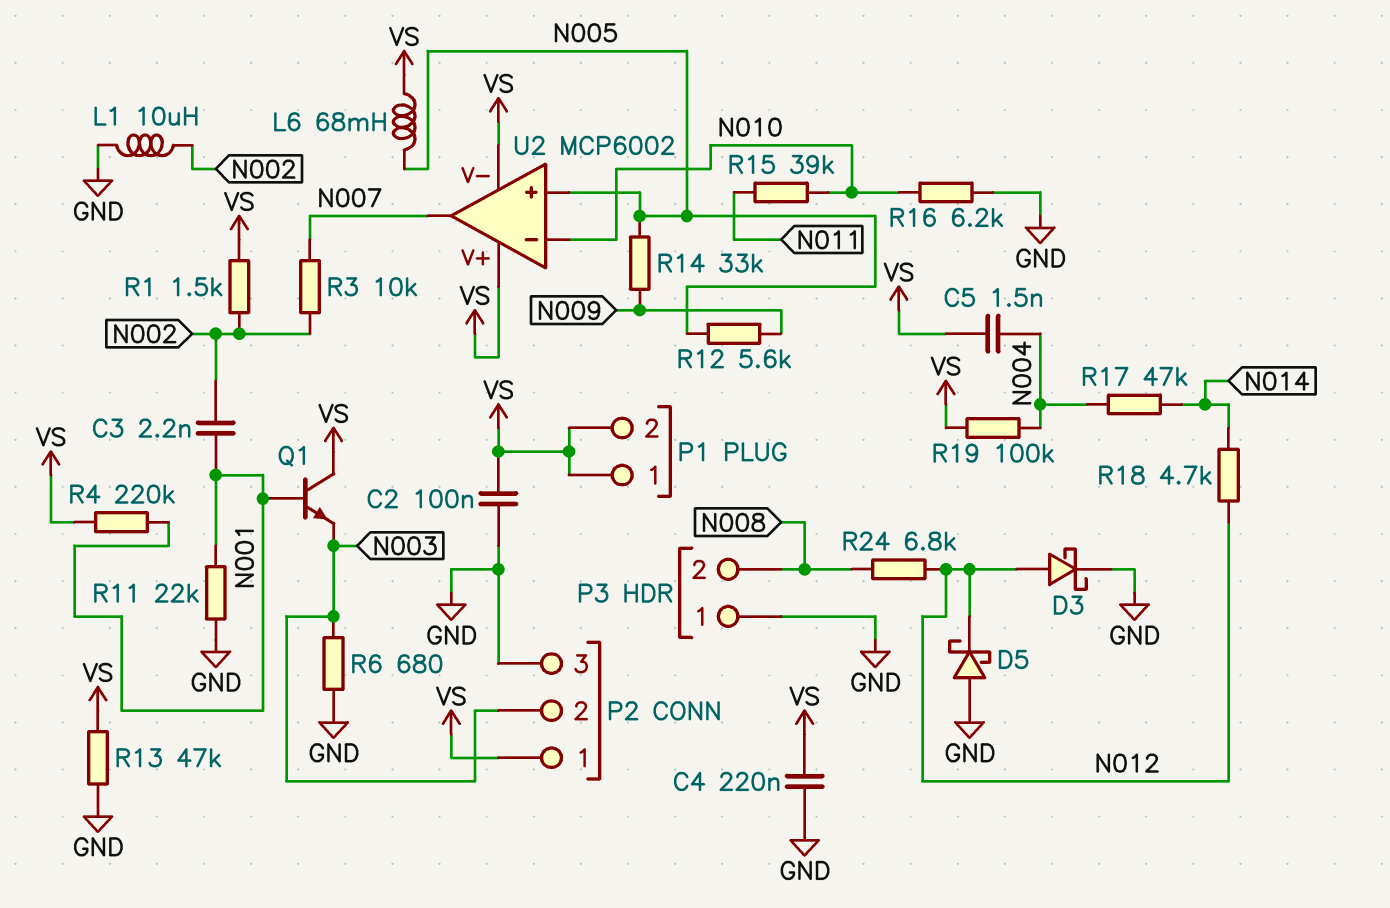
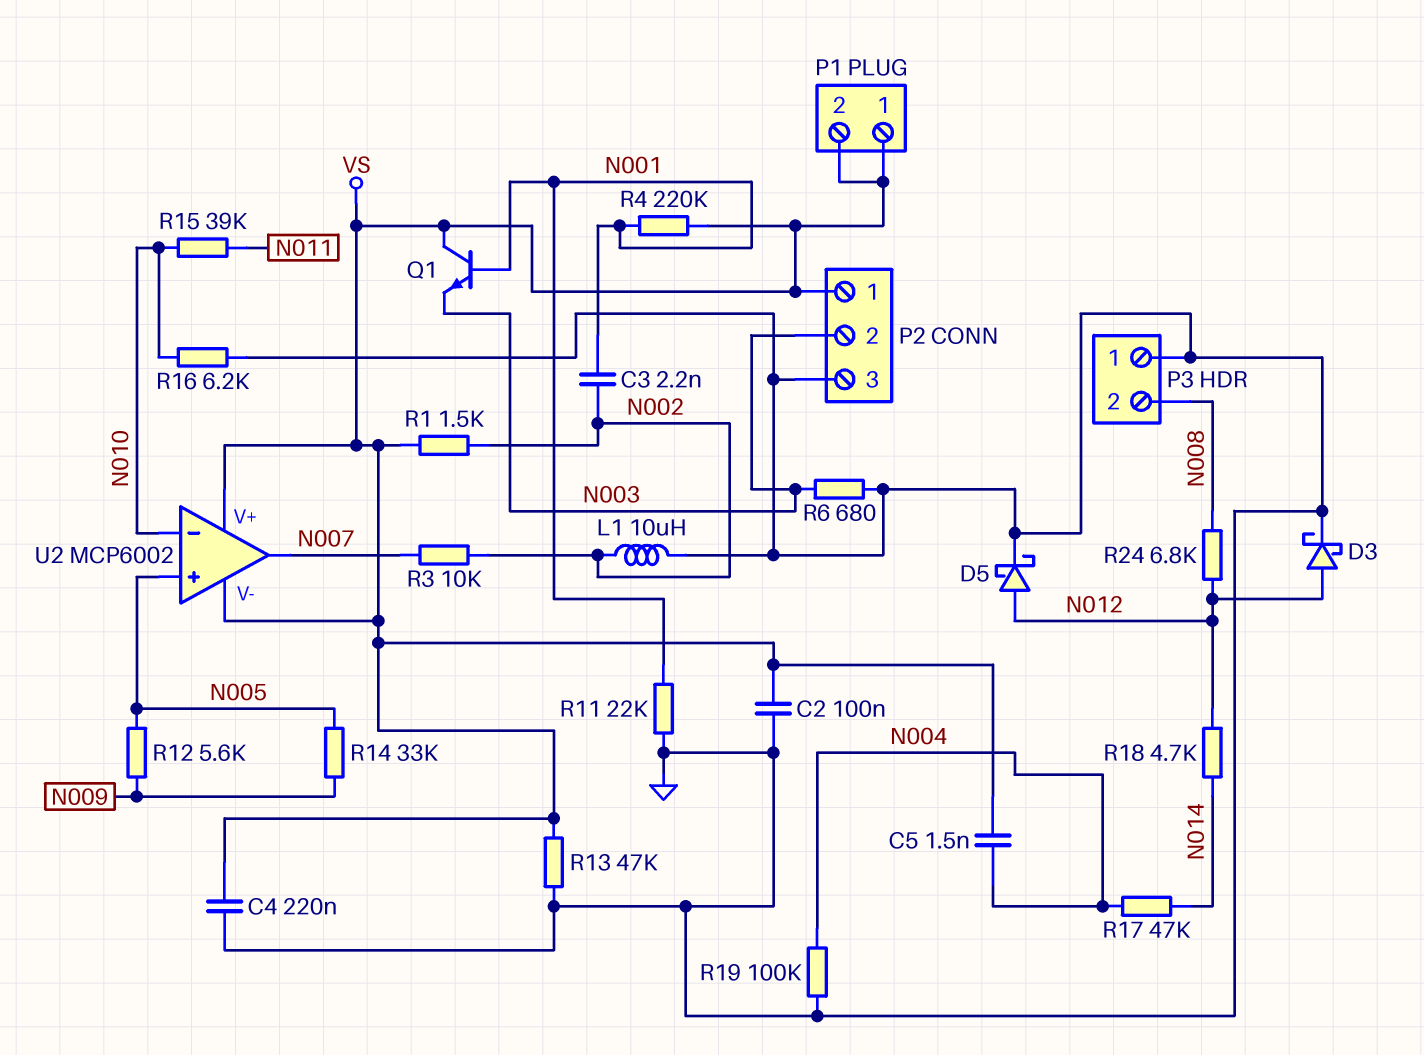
D5: schottky (A GND, K N012) -> schottky (A N012, K GND)
L6: 68mH (N005, VS) -> none
R19: 100k (N004, VS) -> 100k (GND, N004)

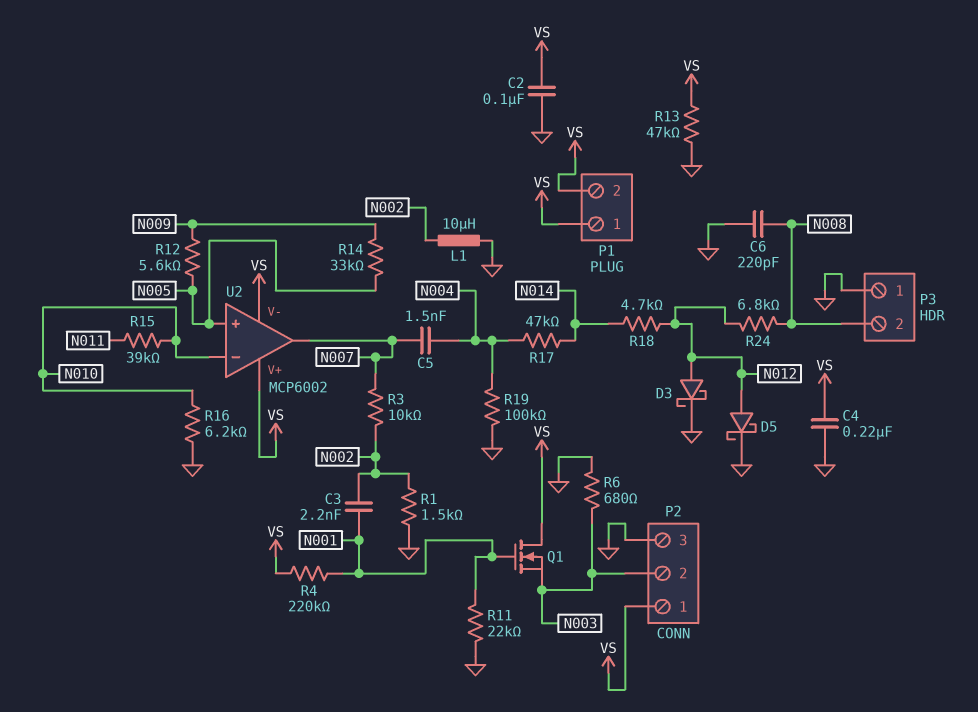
C5: 1.5nF (N004, VS) -> 1.5nF (N004, N007)
C6: none -> 220pF (GND, N008)
Q1: NPN (B N001, C VS, E N003) -> NMOS (G N001, D VS, S N003)
R1: 1.5k (N002, VS) -> 1.5k (GND, N002)

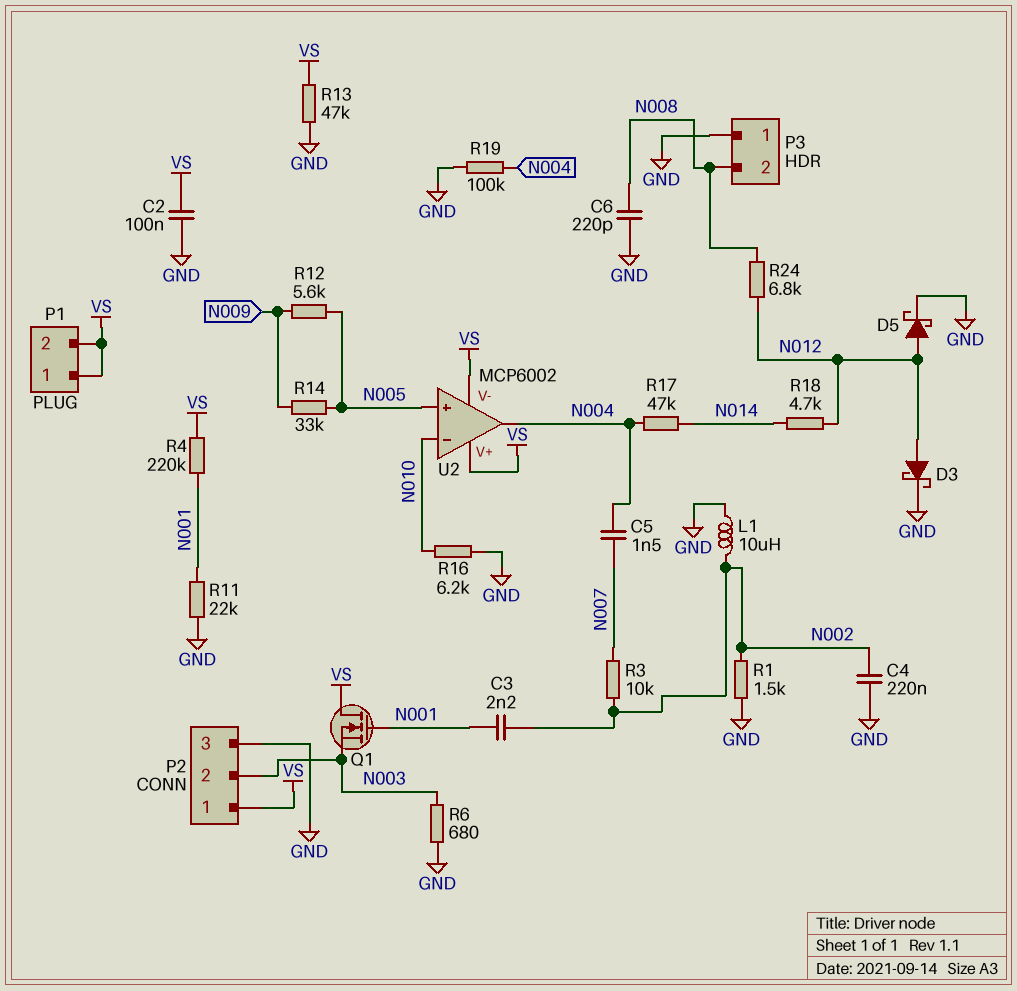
C4: 220nF (GND, VS) -> 220nF (GND, N002)
R15: 39k (N010, N011) -> none
U2 pin out: N007 -> N004

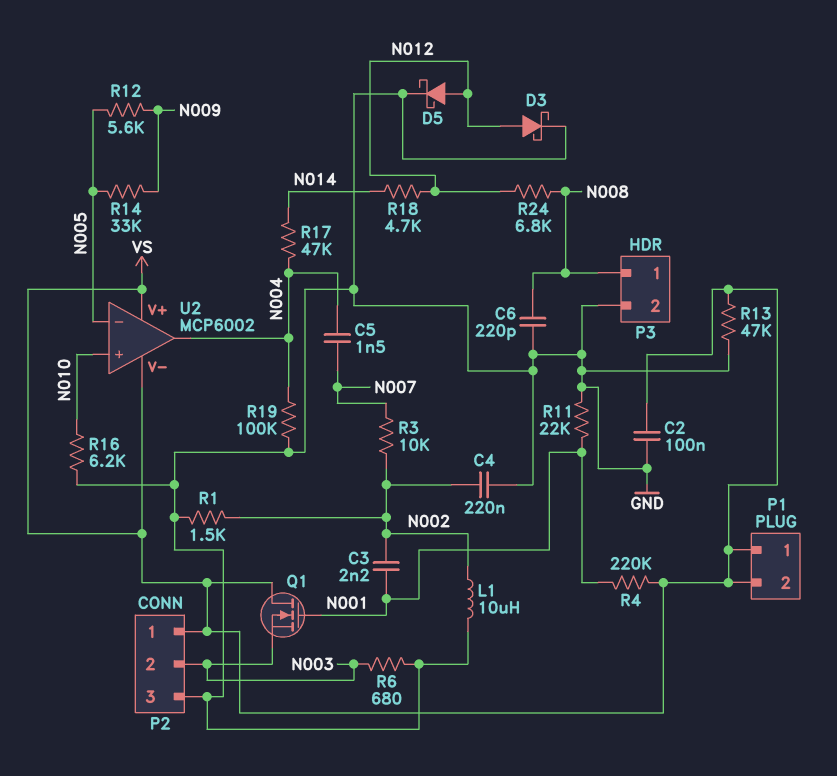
P3 pin 1: GND -> N008
P3 pin 2: N008 -> GND
U2 pin in+: N005 -> N010
U2 pin in-: N010 -> N005

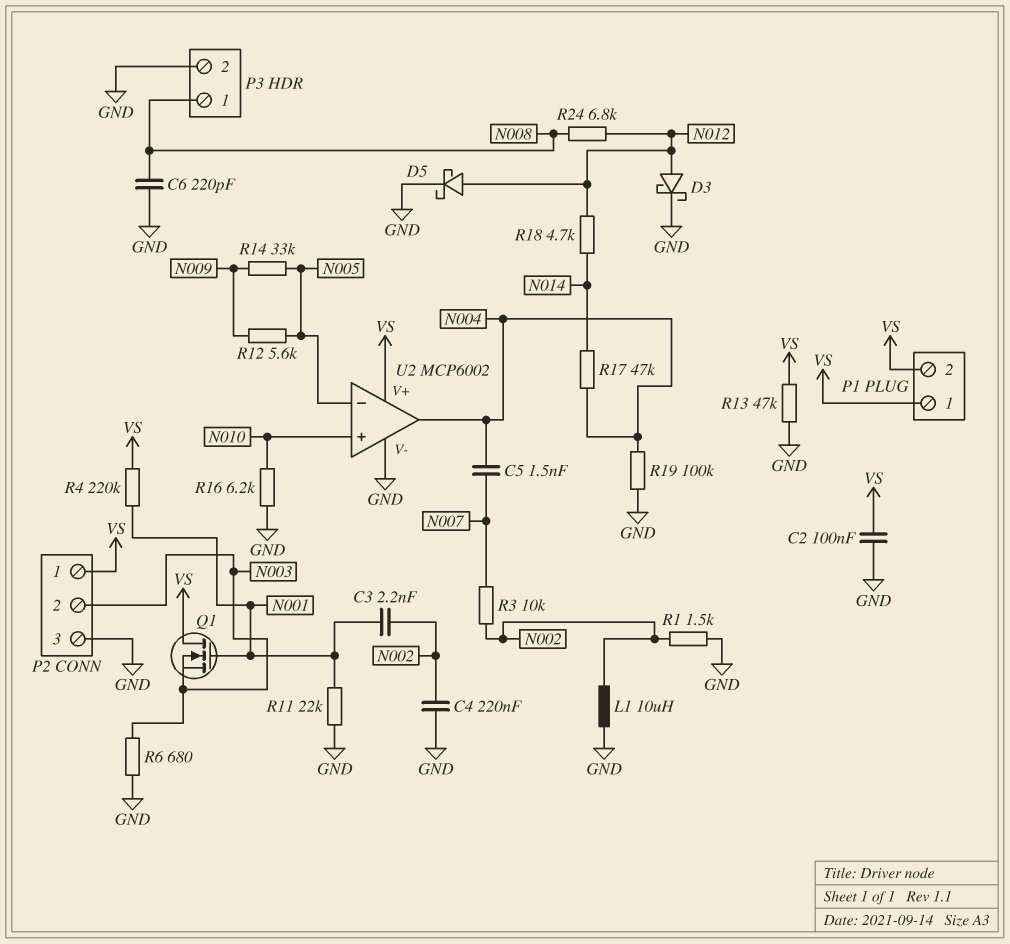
U2 pin V-: VS -> GND

